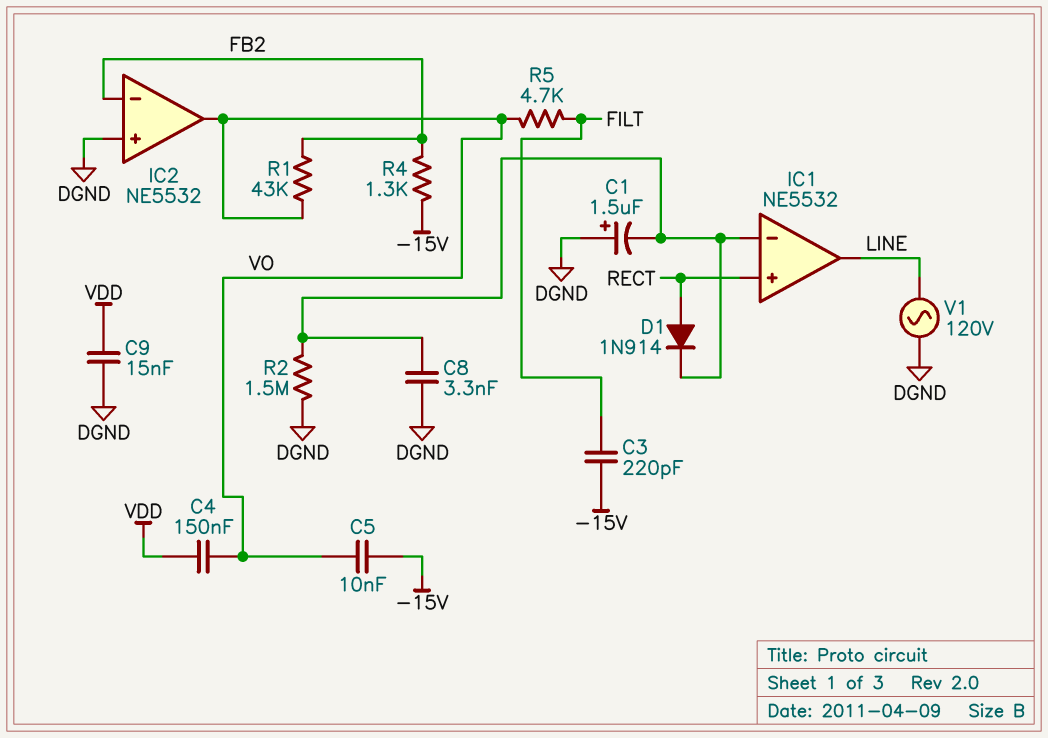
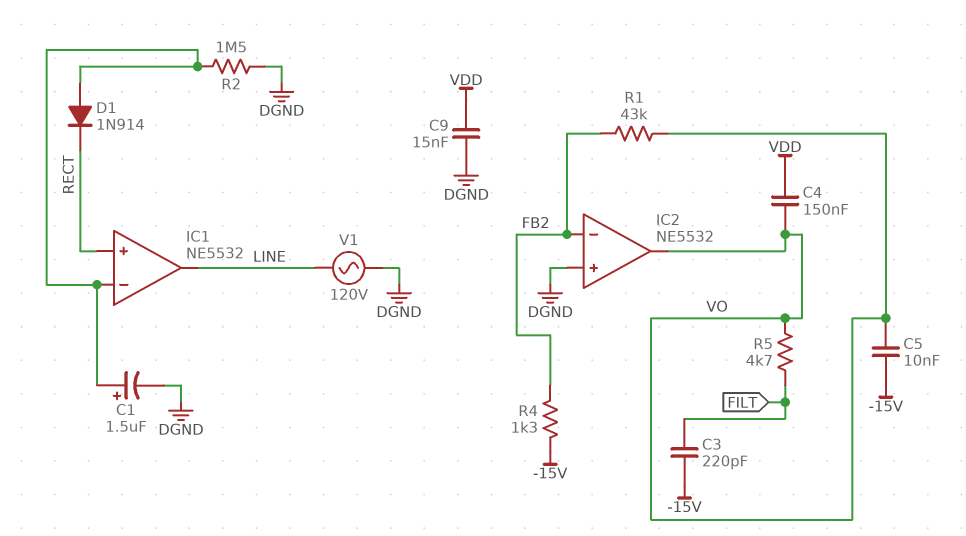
C1: 1.5uF (plus DGND, minus IC1/in-) -> 1.5uF (plus IC1/in-, minus DGND)
C8: 3.3nF (DGND, IC1/in-) -> none
D1: diode 1N914 (A RECT, K IC1/in-) -> diode 1N914 (A IC1/in-, K RECT)

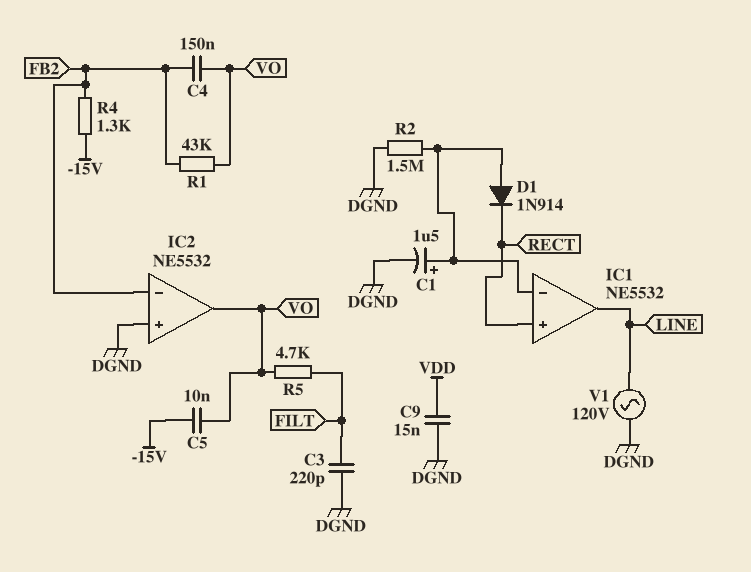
C3: 220pF (-15V, FILT) -> 220pF (DGND, FILT)
C4: 150nF (VDD, VO) -> 150nF (FB2, VO)

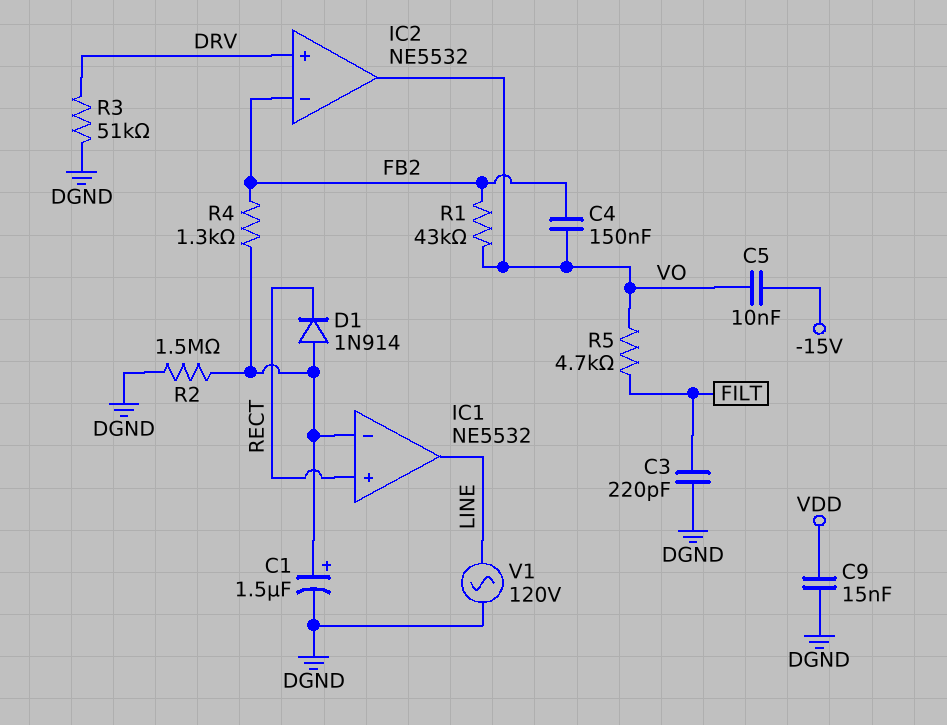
IC2 pin in+: DGND -> DRV
R3: none -> 51k (DGND, DRV)
R4: 1.3k (-15V, FB2) -> 1.3k (FB2, IC1/in-)

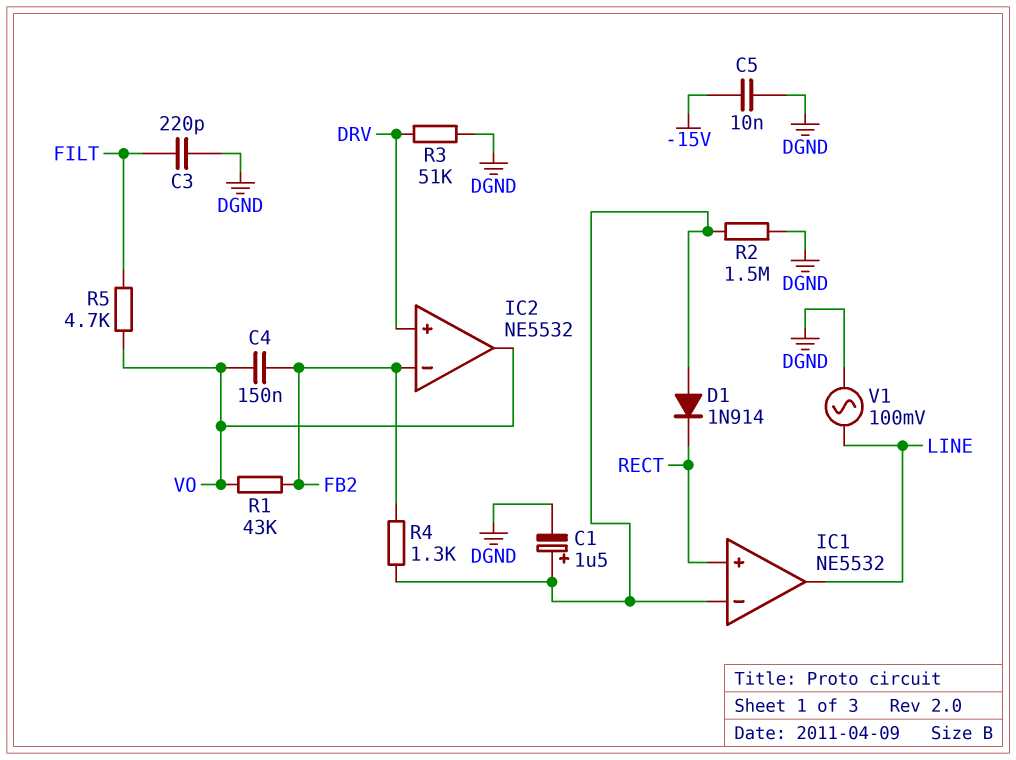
C5: 10nF (-15V, VO) -> 10nF (-15V, DGND)
C9: 15nF (DGND, VDD) -> none
V1: AC 120V (DGND, LINE) -> AC 100mV (DGND, LINE)

